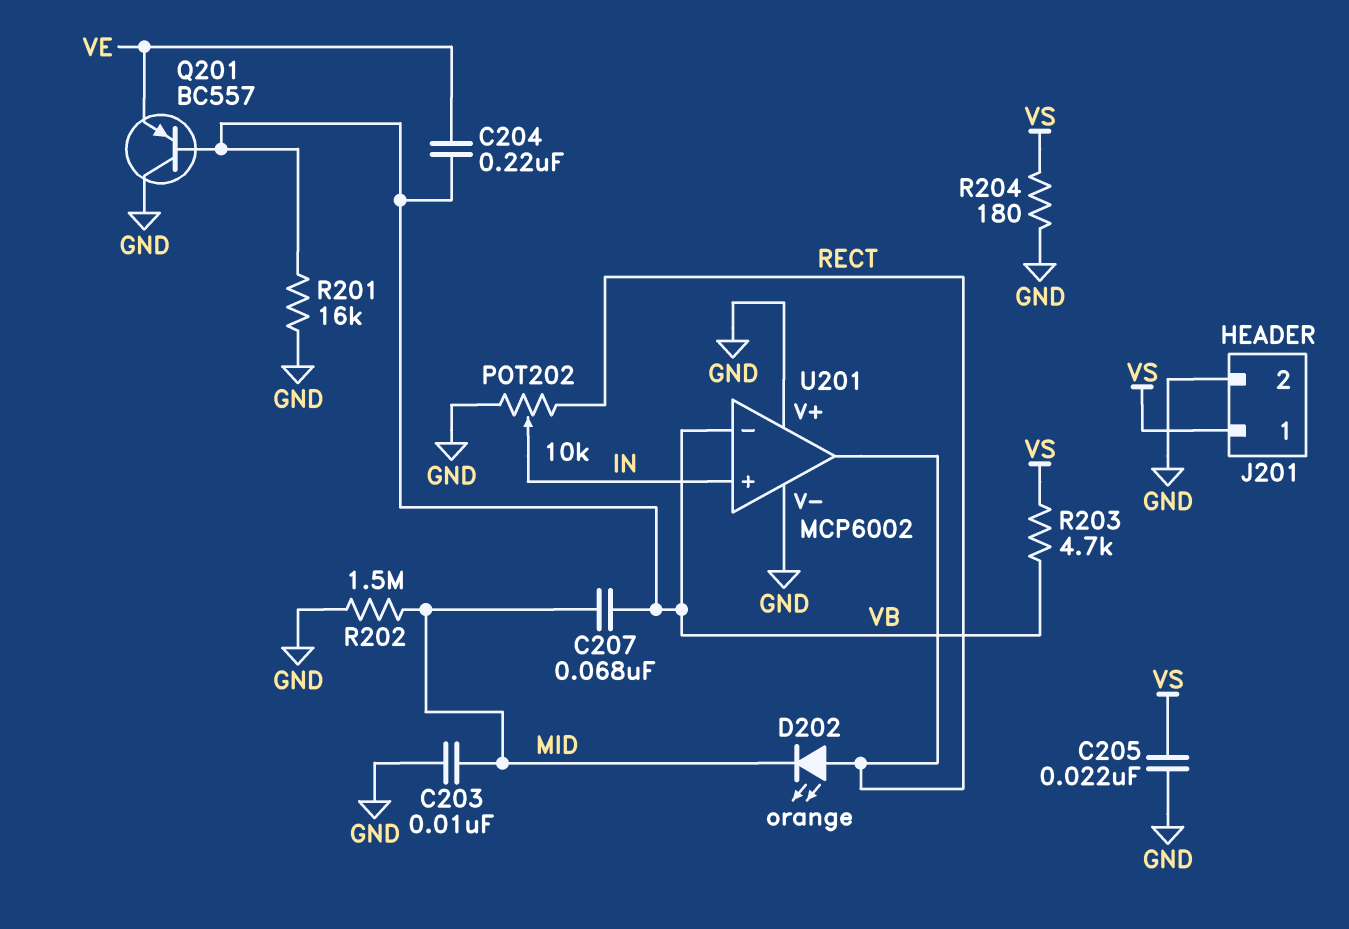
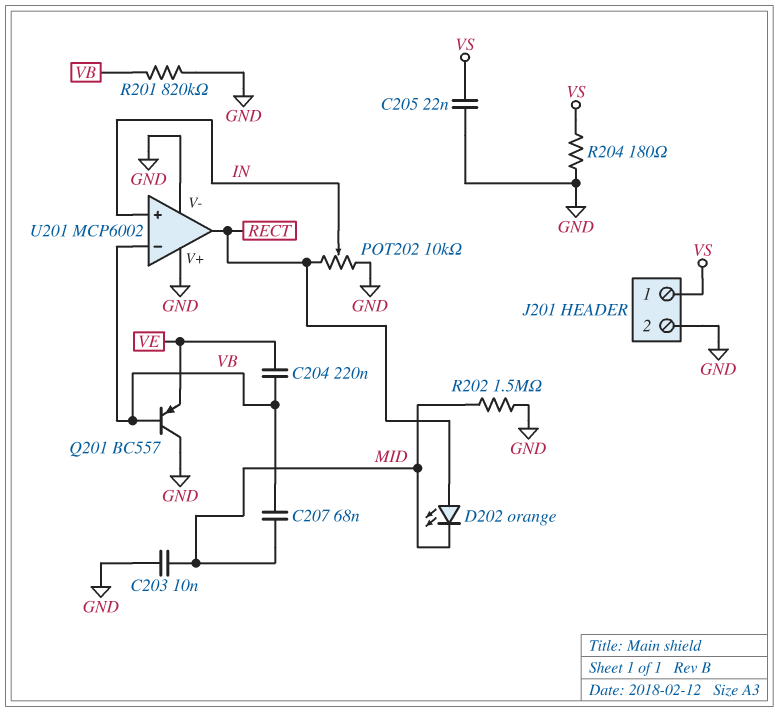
R201: 16k (GND, VB) -> 820k (GND, VB)
R203: 4.7k (VB, VS) -> none

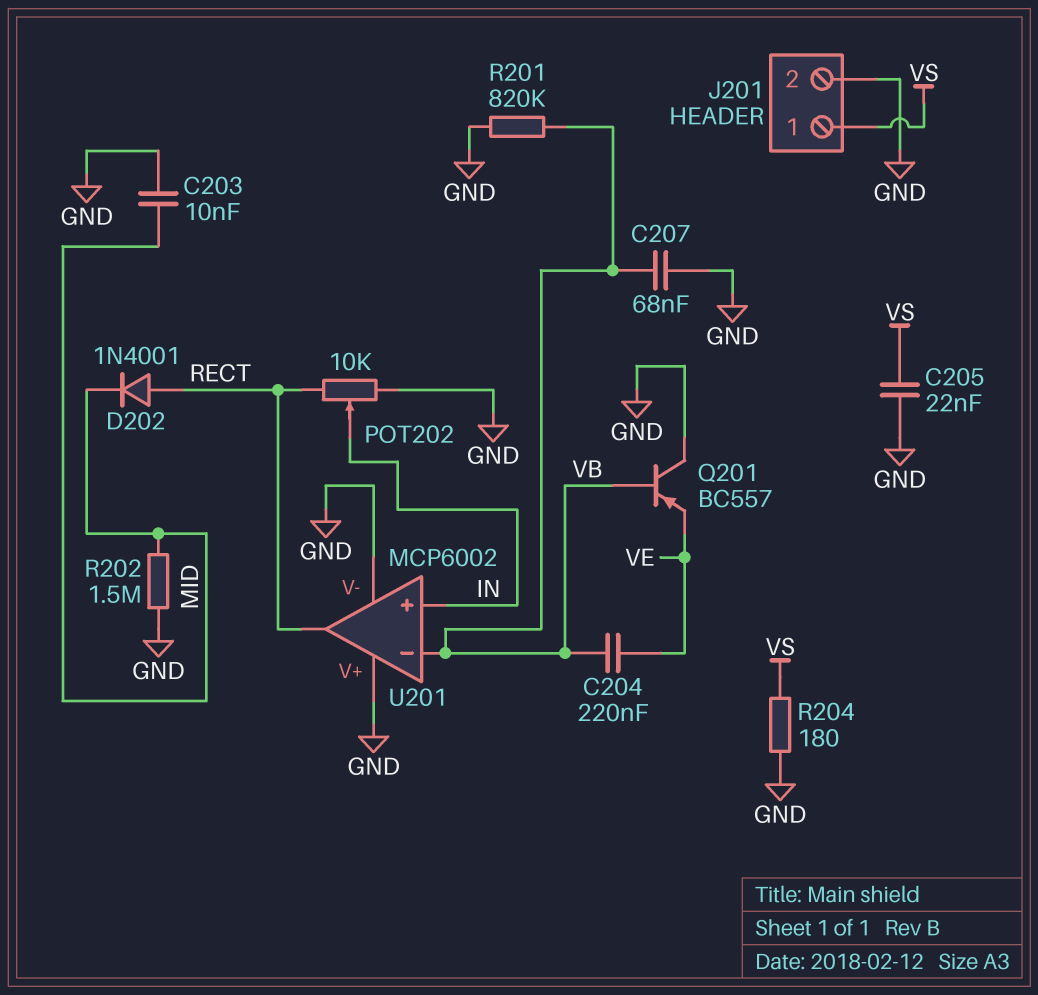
C207: 68nF (MID, VB) -> 68nF (GND, VB)
D202: LED orange (A RECT, K MID) -> diode 1N4001 (A RECT, K MID)

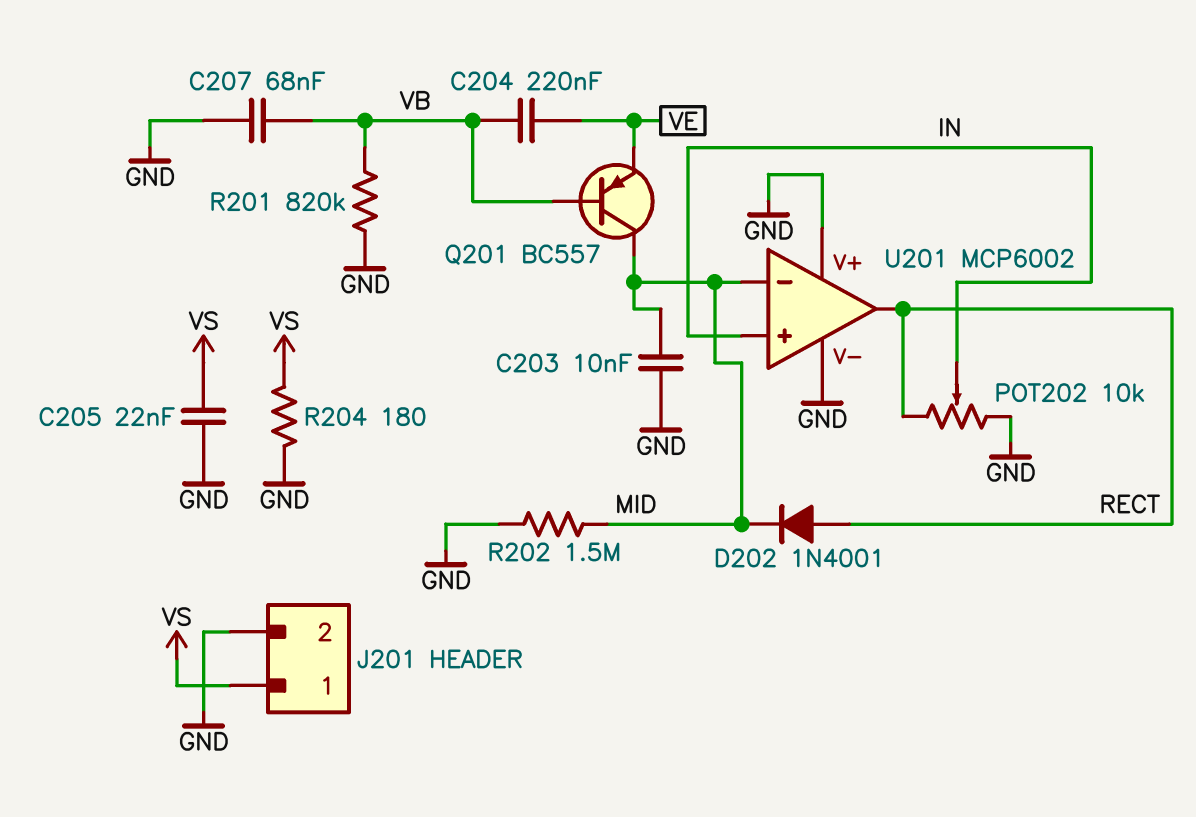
Q201: PNP BC557 (B VB, C GND, E VE) -> PNP BC557 (B VB, C MID, E VE)
U201 pin in-: VB -> MID

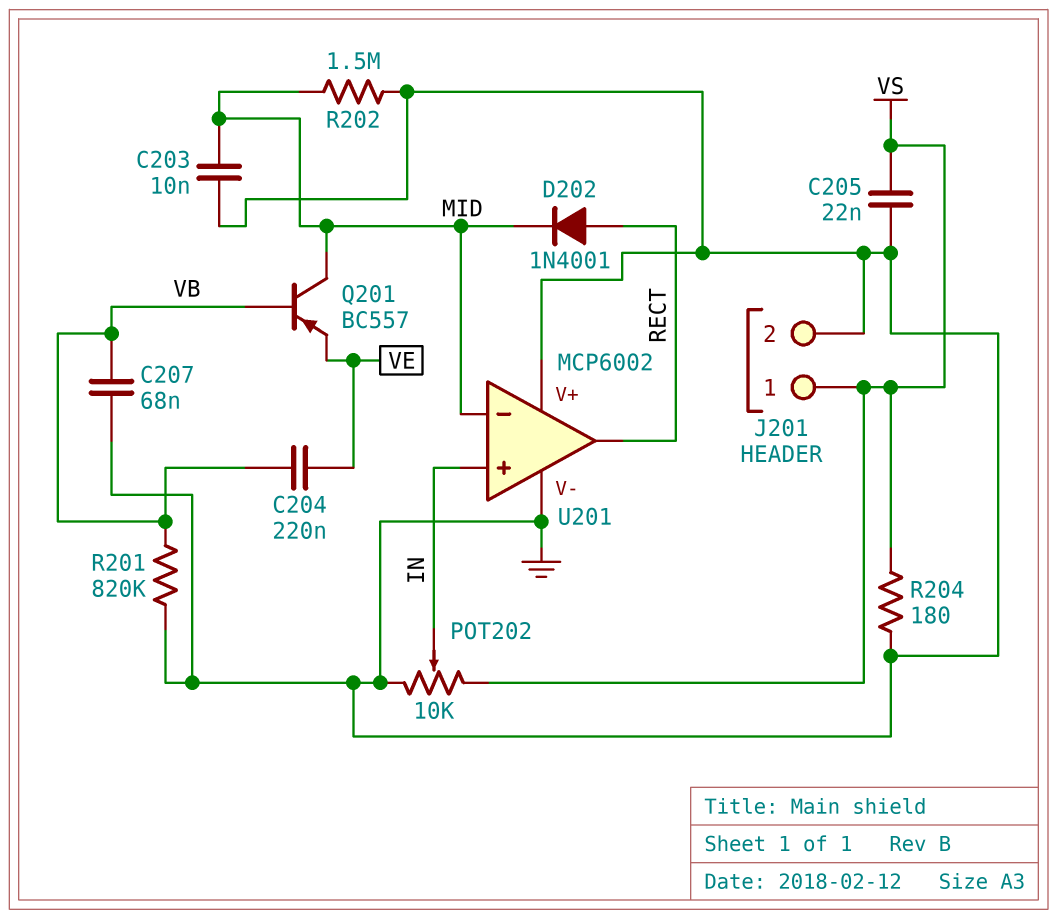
POT202: 10k (GND, RECT, wiper IN) -> 10k (GND, VS, wiper IN)

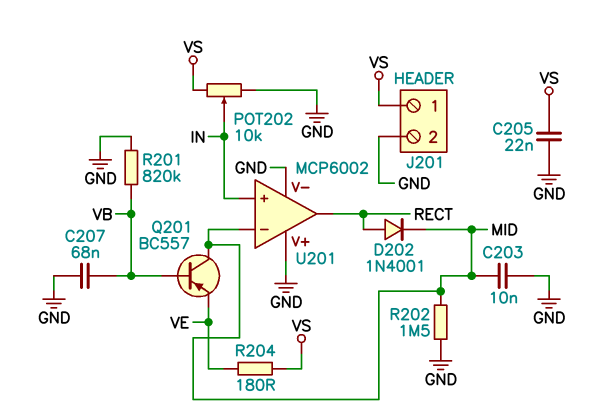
C204: 220nF (VB, VE) -> none
R204: 180 (GND, VS) -> 180 (VE, VS)

